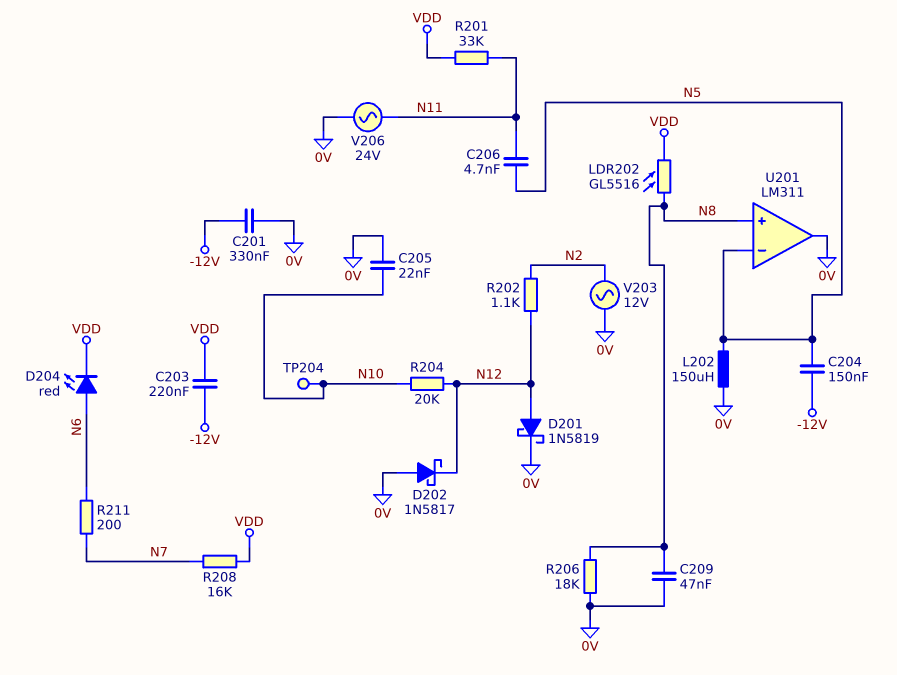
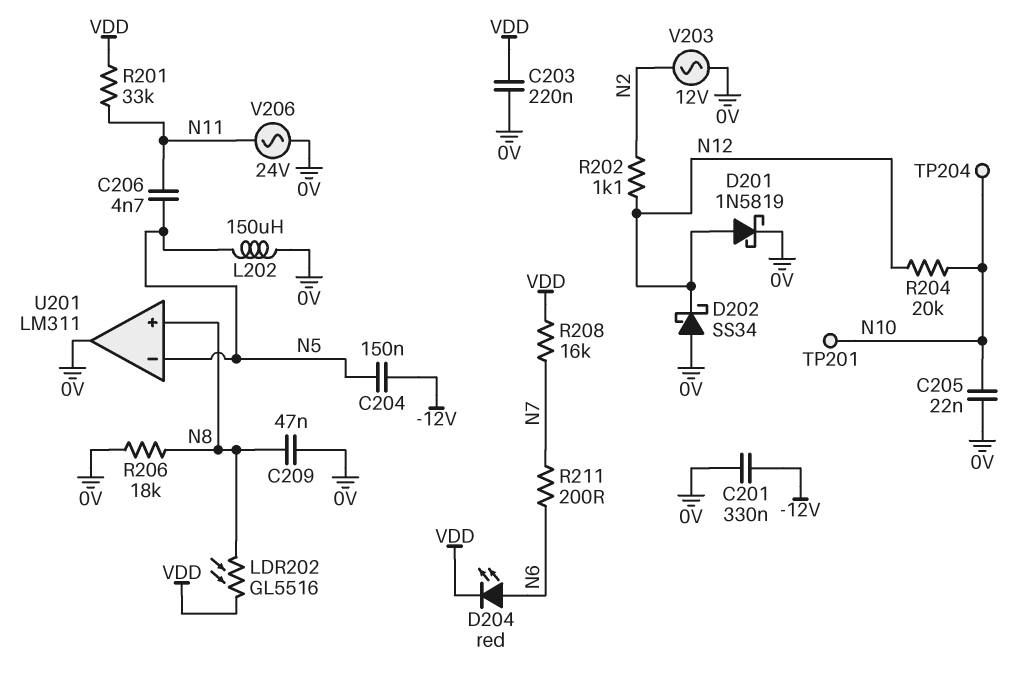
C203: 220nF (-12V, VDD) -> 220nF (0V, VDD)
D202: schottky 1N5817 (A 0V, K N12) -> schottky SS34 (A 0V, K N12)
TP201: none -> test point (N10)

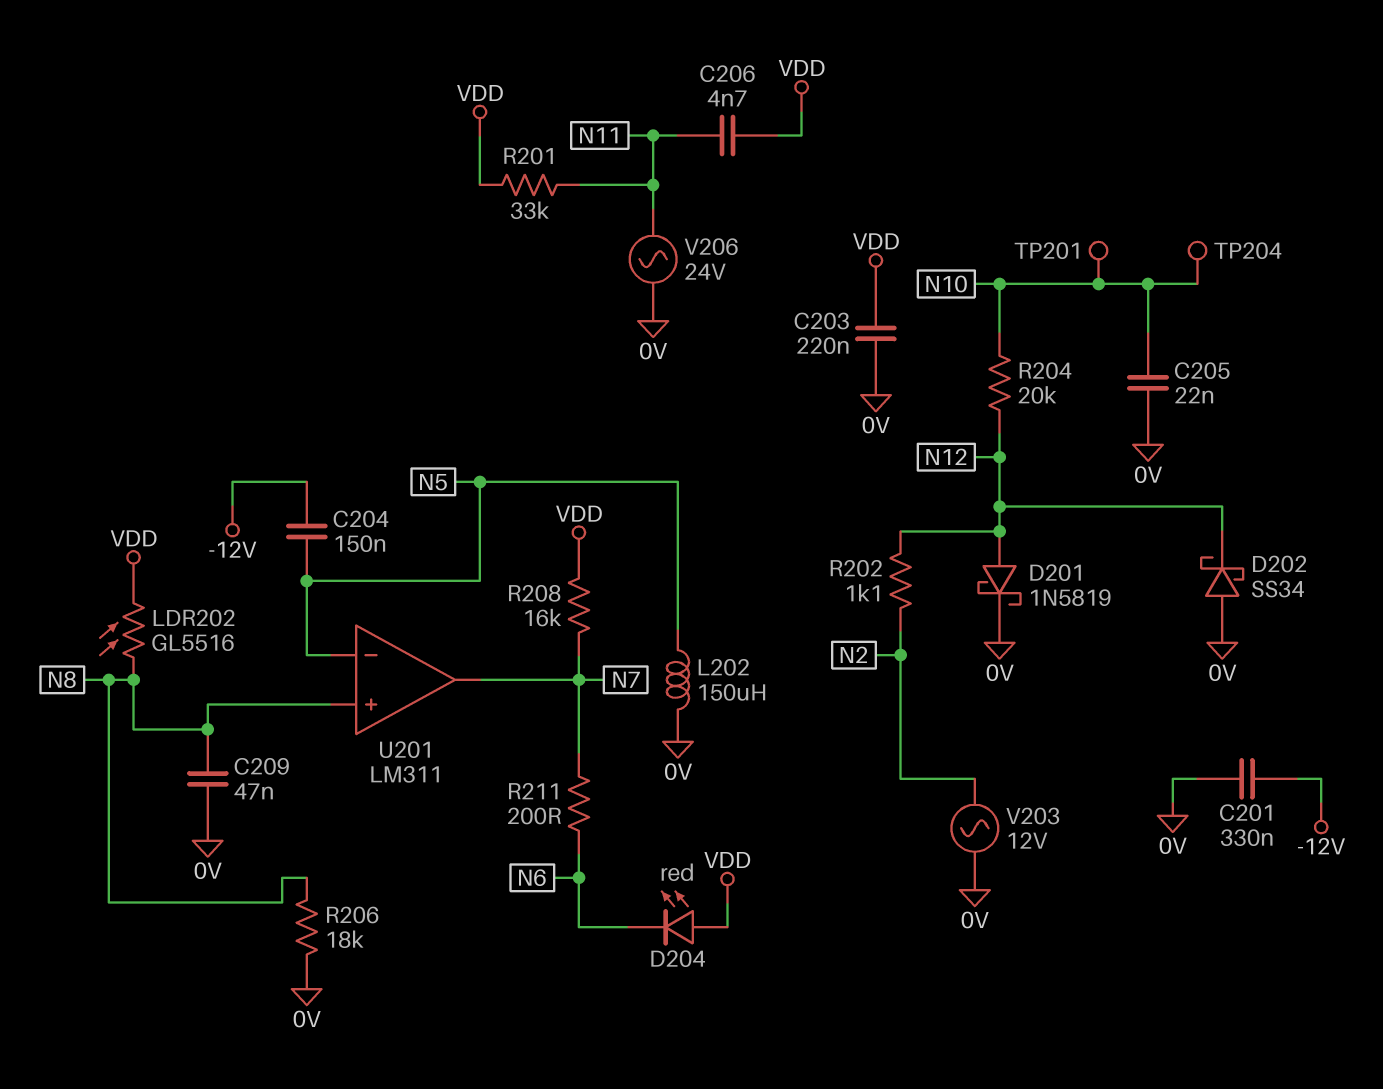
C206: 4.7nF (N5, N11) -> 4.7nF (N11, VDD)
D204: LED red (A N6, K VDD) -> LED red (A VDD, K N6)
U201 pin out: 0V -> N7

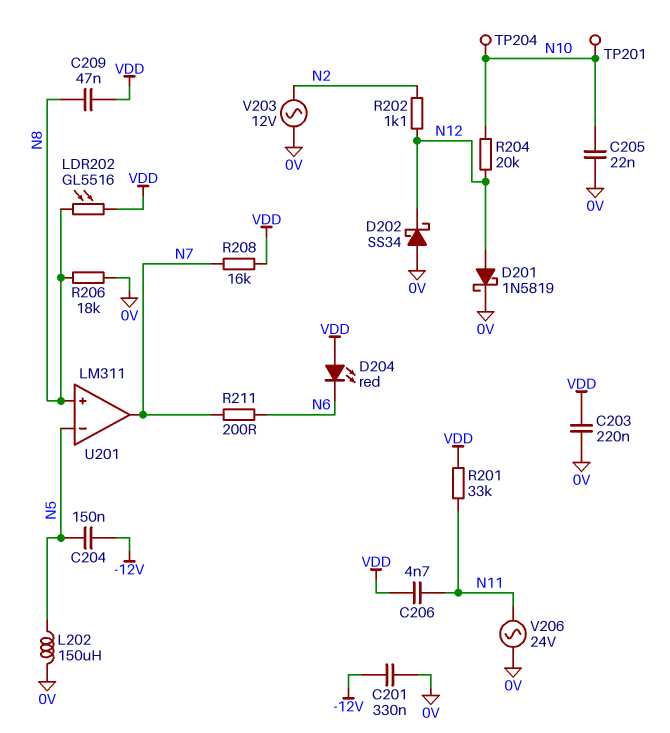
C209: 47nF (0V, N8) -> 47nF (N8, VDD)

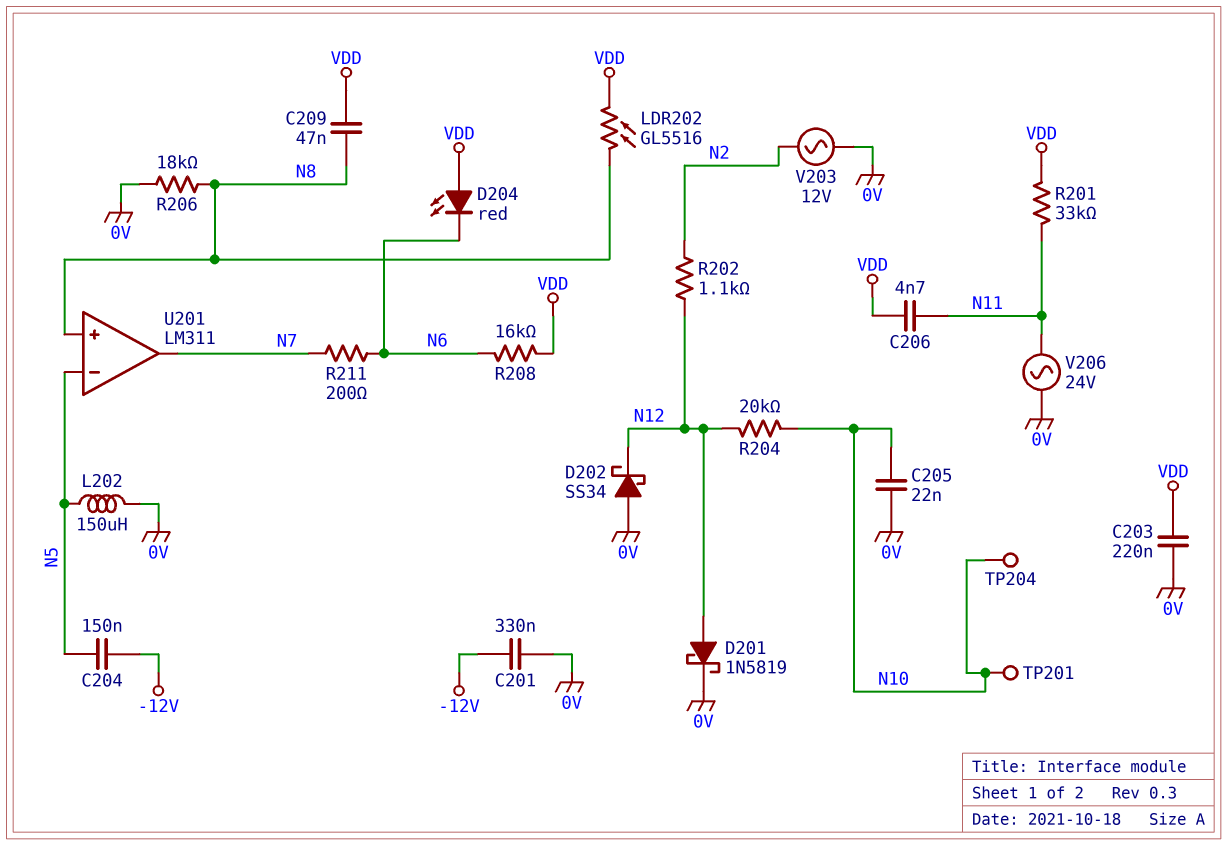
R208: 16k (N7, VDD) -> 16k (N6, VDD)

